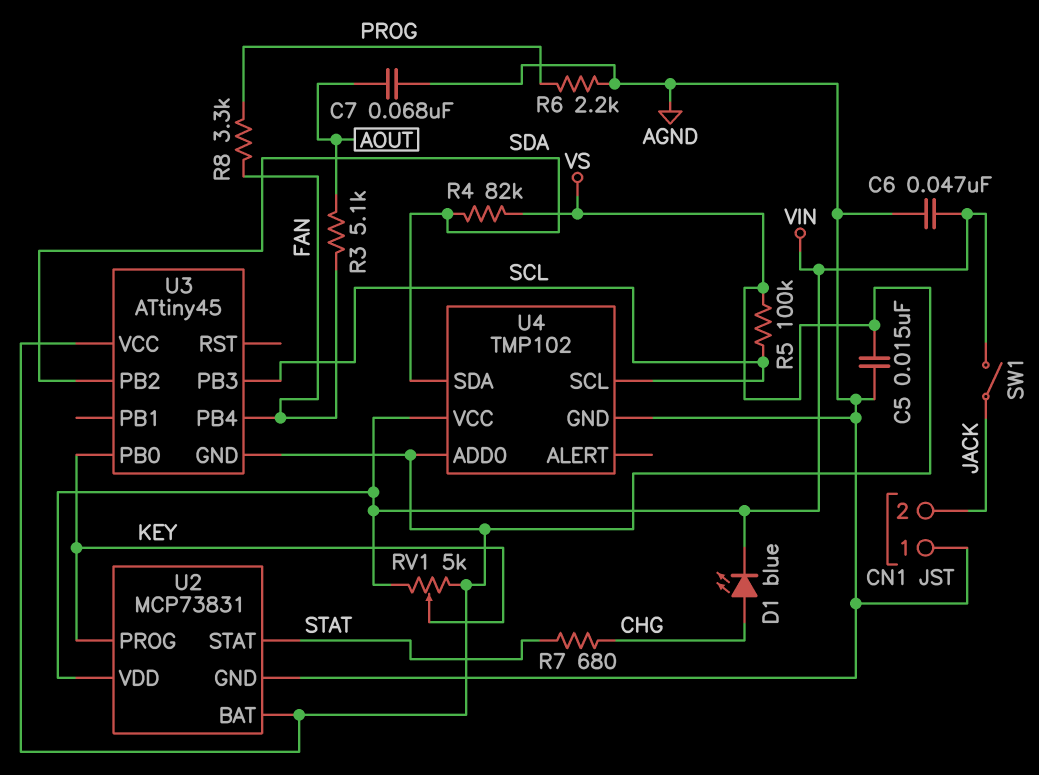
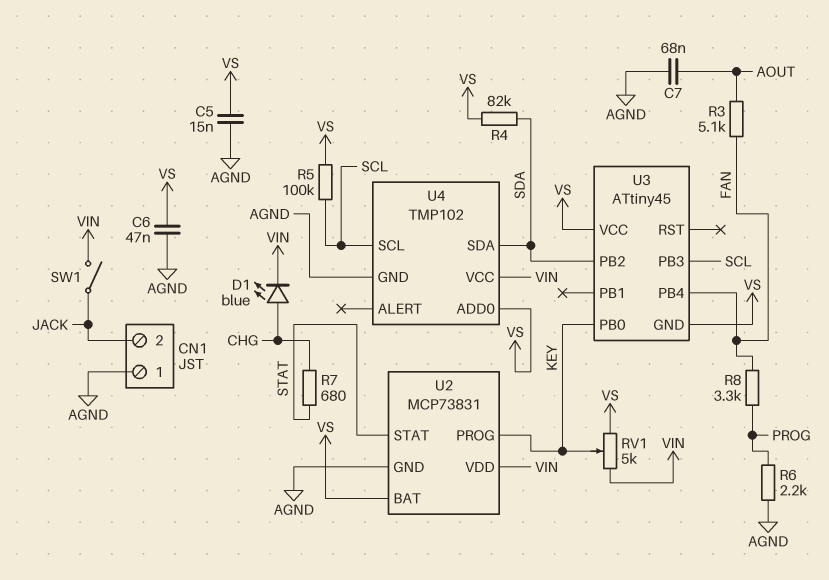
C6: 47nF (AGND, VIN) -> 47nF (AGND, VS)

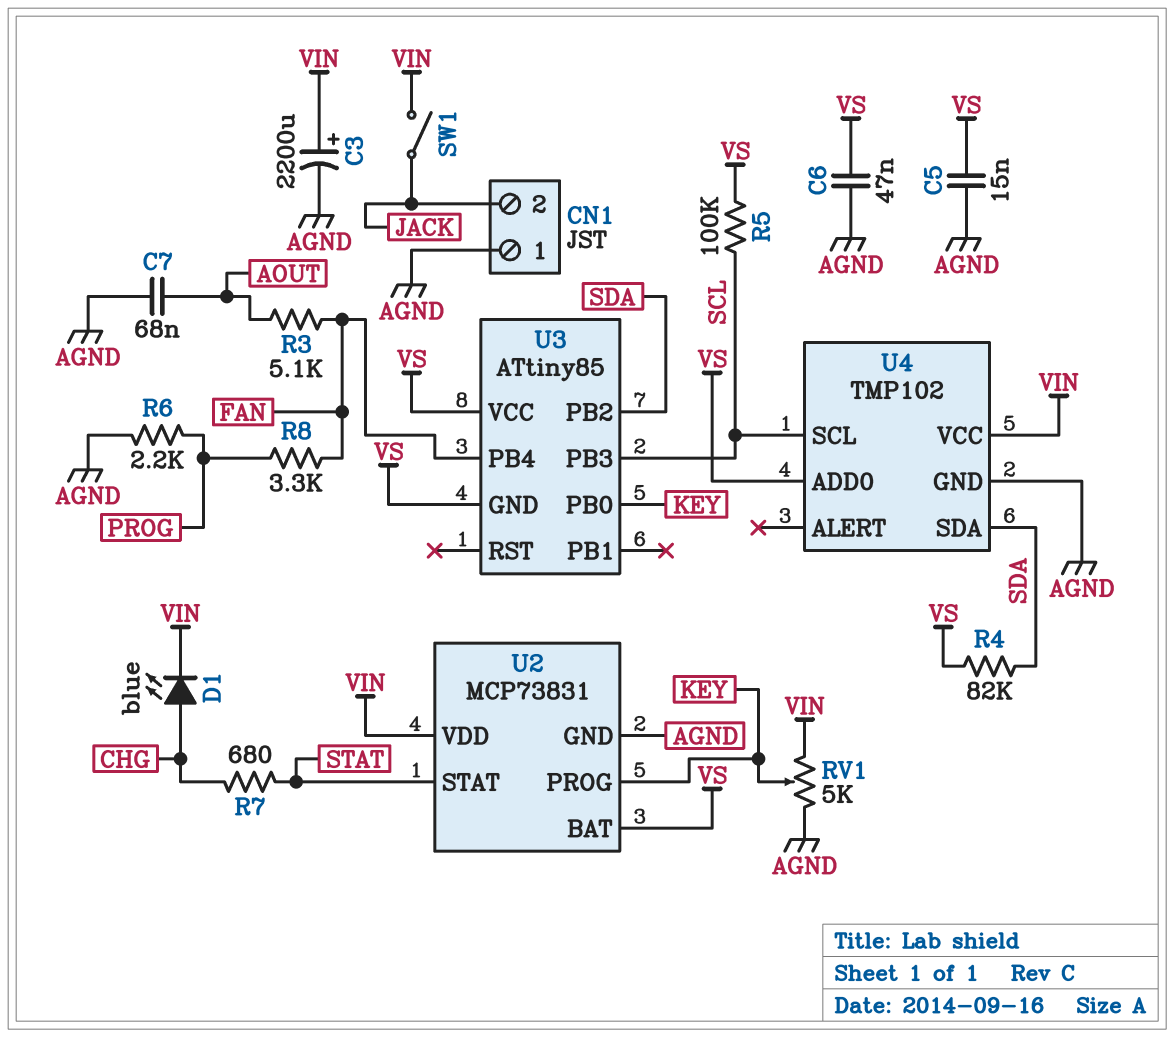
C3: none -> 2200uF (plus VIN, minus AGND)
RV1: 5k (VIN, VS, wiper KEY) -> 5k (AGND, VIN, wiper KEY)
U3: ATtiny45 -> ATtiny85

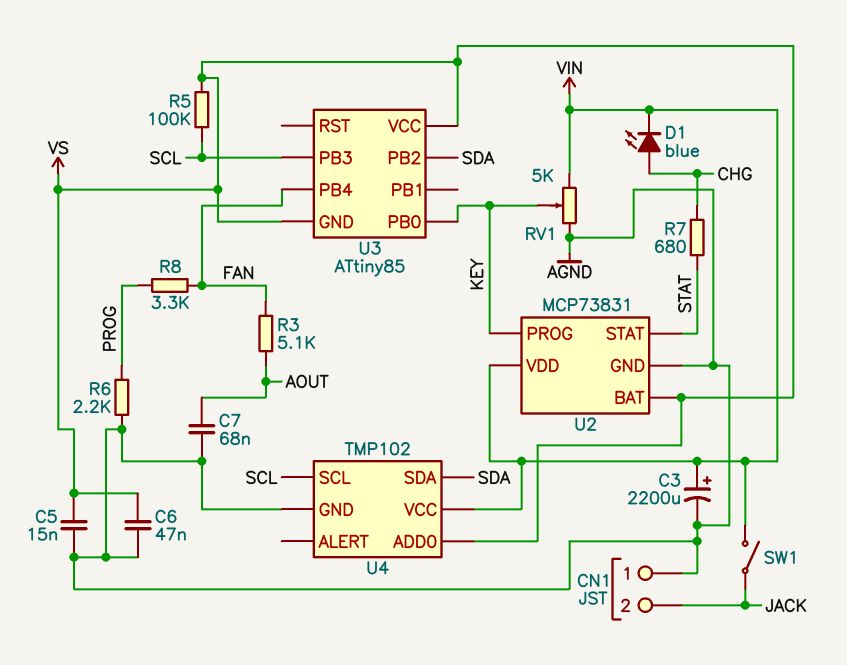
R4: 82k (SDA, VS) -> none

